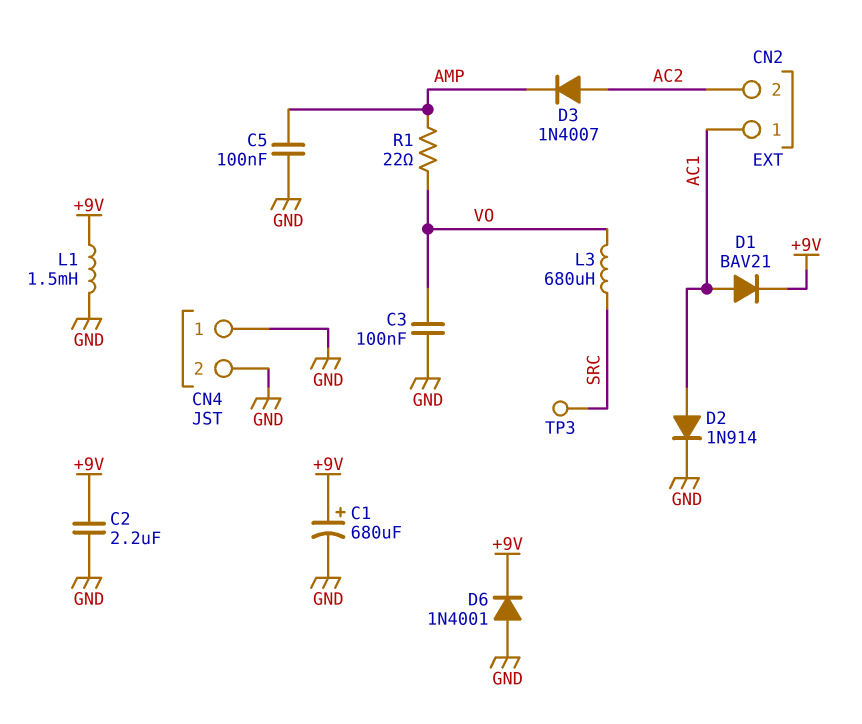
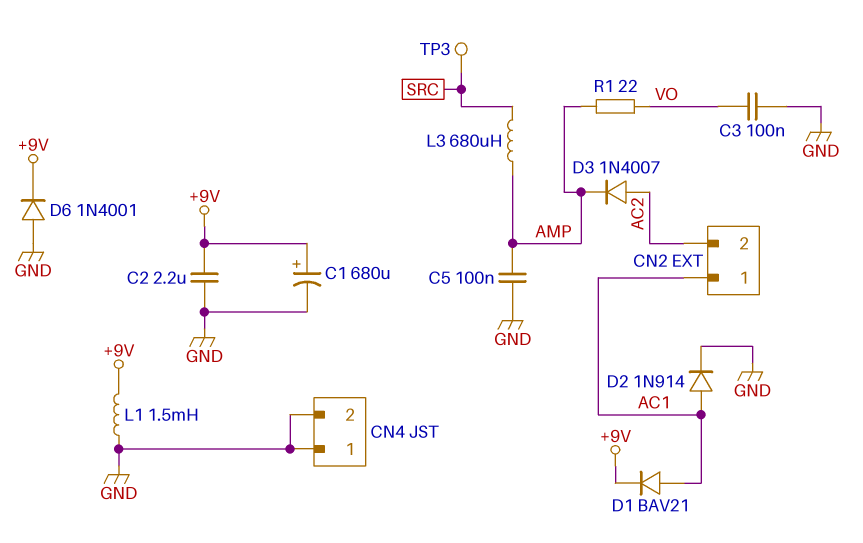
L3: 680uH (SRC, VO) -> 680uH (AMP, SRC)

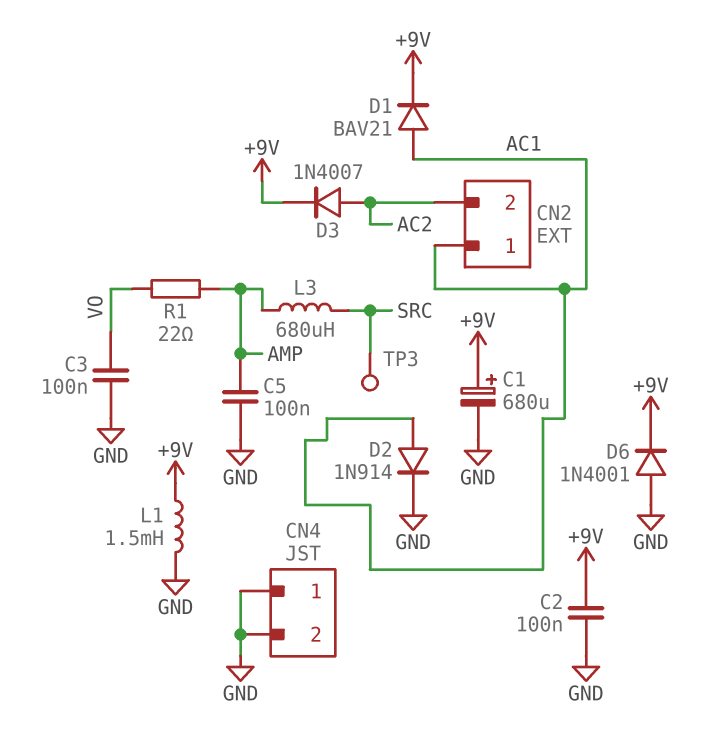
C2: 2.2uF (+9V, GND) -> 100nF (+9V, GND)
D3: diode 1N4007 (A AC2, K AMP) -> diode 1N4007 (A AC2, K +9V)

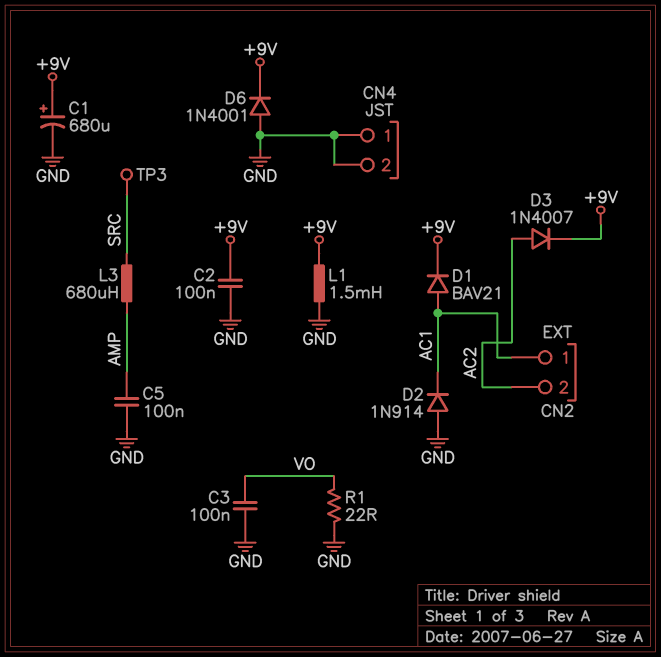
D2: diode 1N914 (A AC1, K GND) -> diode 1N914 (A GND, K AC1)
R1: 22 (AMP, VO) -> 22 (GND, VO)

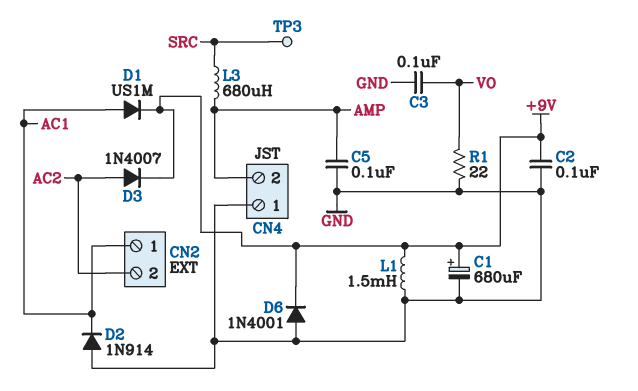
CN4 pin 2: GND -> AMP
D1: diode BAV21 (A AC1, K +9V) -> diode US1M (A AC1, K +9V)

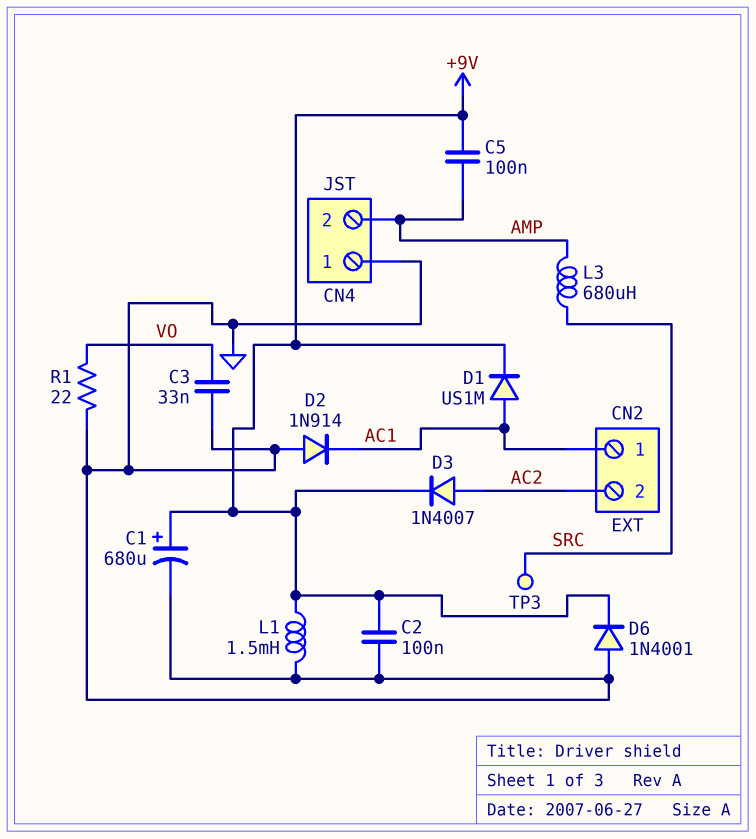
C3: 100nF (GND, VO) -> 33nF (GND, VO)
C5: 100nF (AMP, GND) -> 100nF (+9V, AMP)

